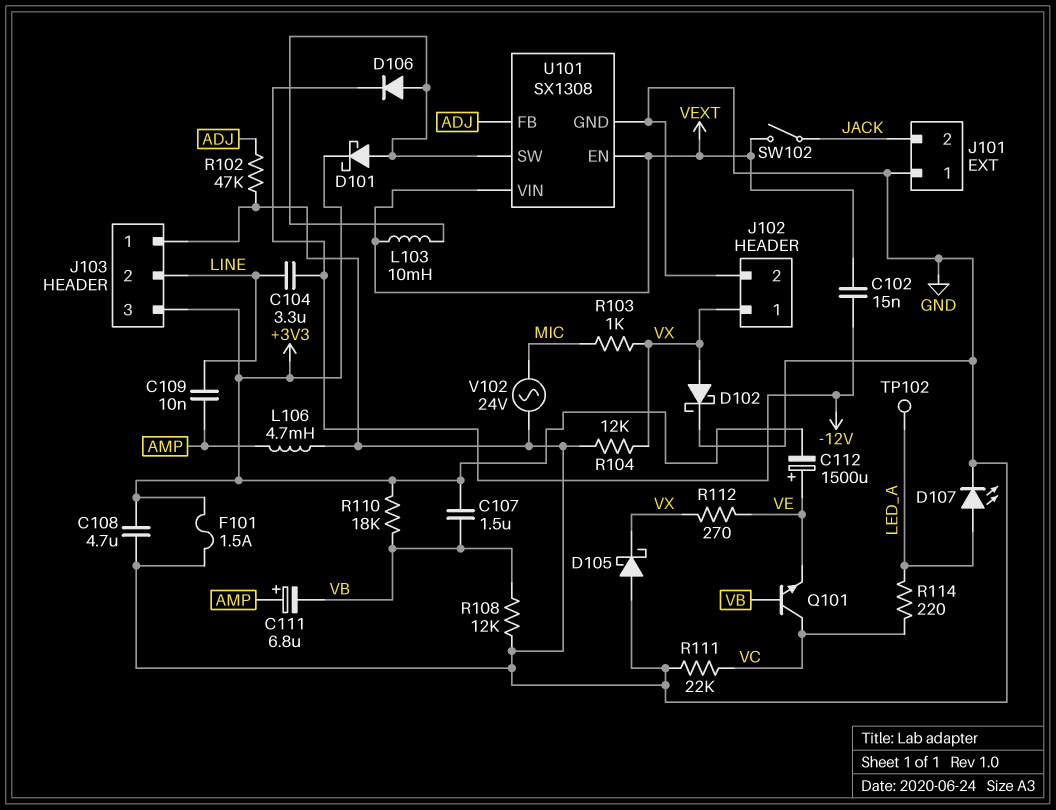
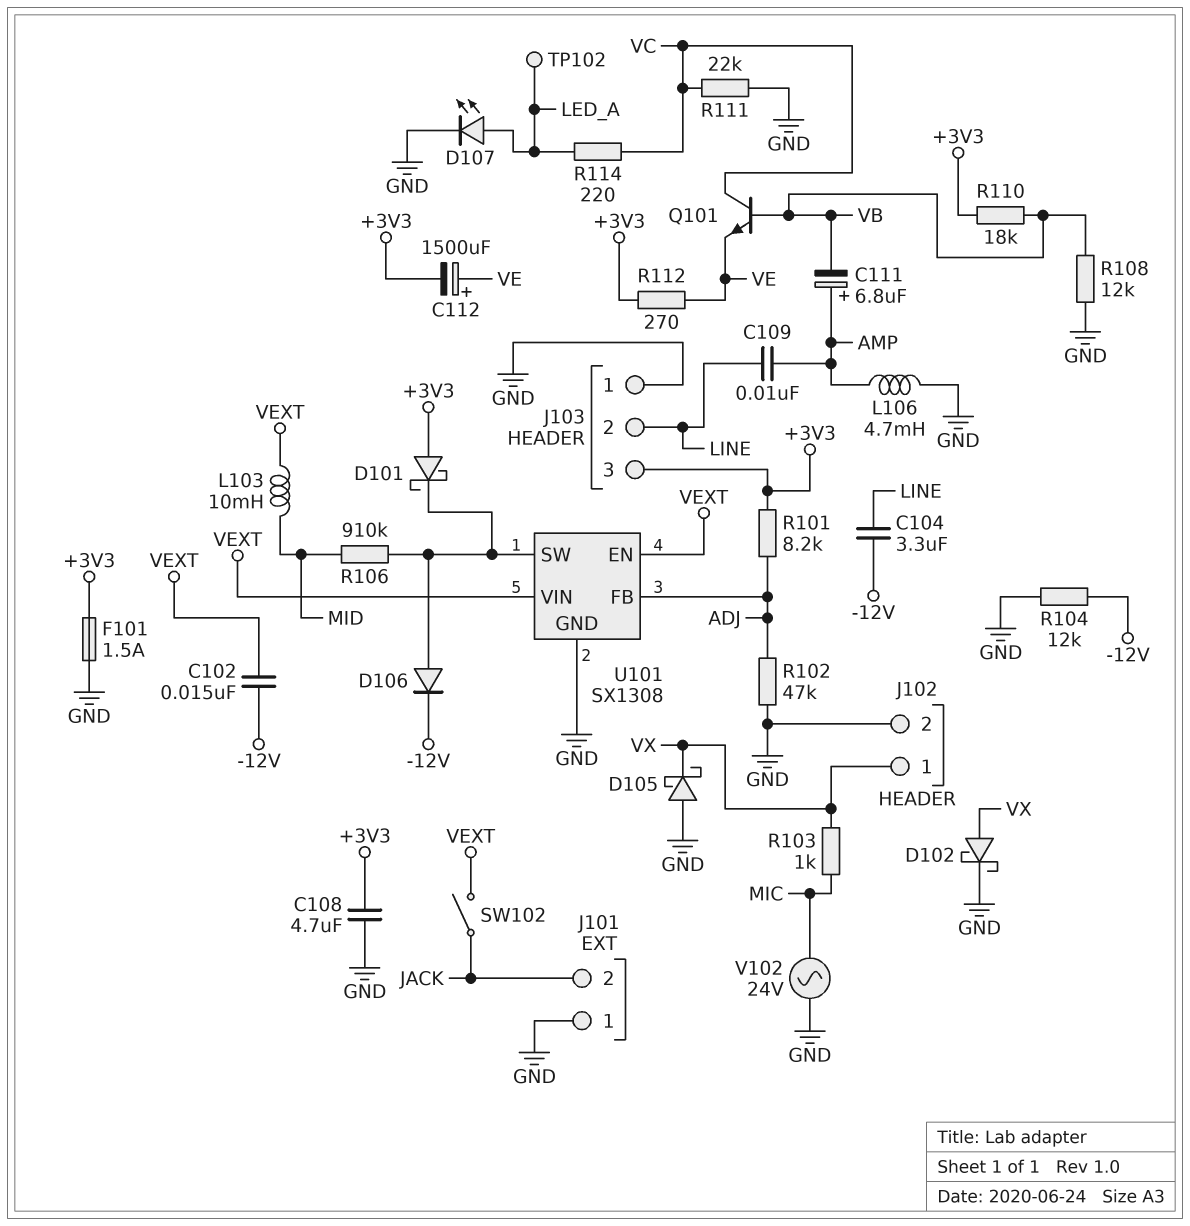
C107: 1.5uF (+3V3, VB) -> none
D101: schottky (A U101/SW, K +3V3) -> schottky (A +3V3, K U101/SW)
L103: 10mH (U101/SW, VEXT) -> 10mH (MID, VEXT)
R101: none -> 8.2k (+3V3, ADJ)
R104: 12k (GND, VX) -> 12k (-12V, GND)
R106: none -> 910k (MID, U101/SW)
R112: 270 (VE, VX) -> 270 (+3V3, VE)

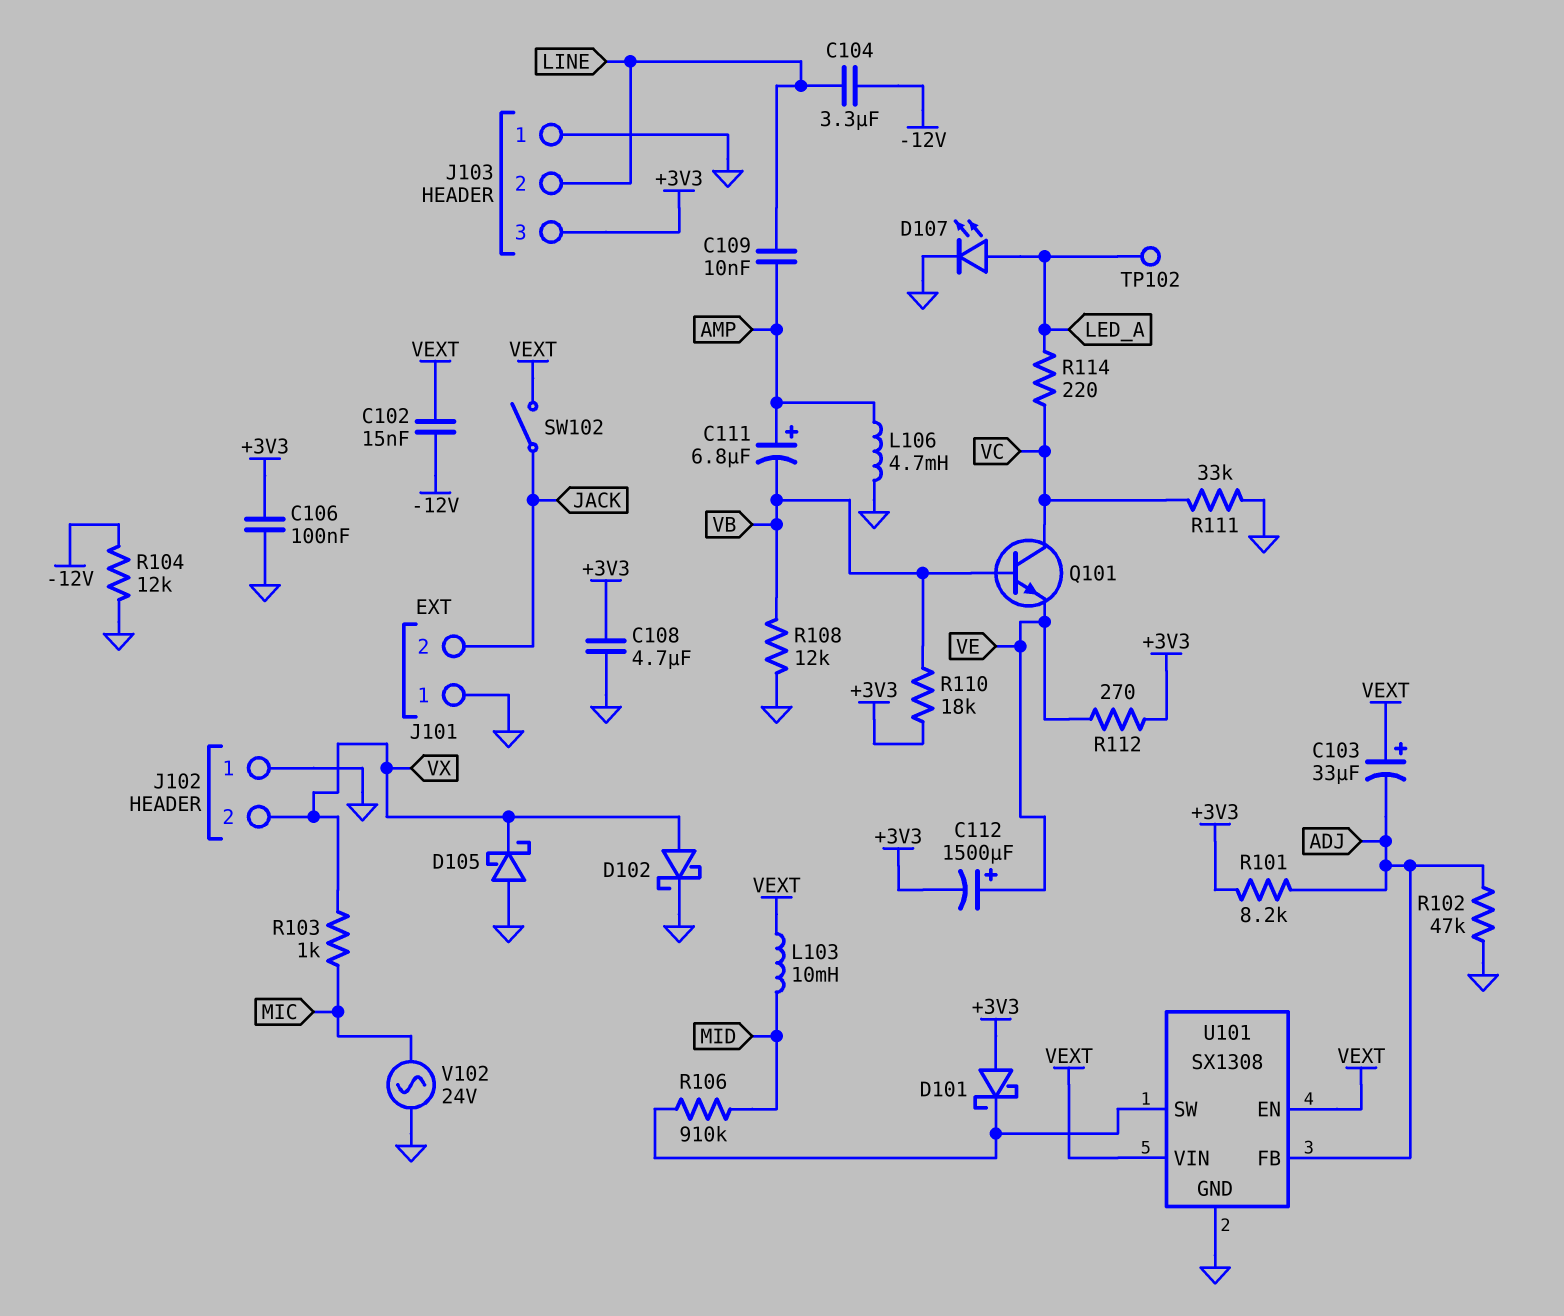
C103: none -> 33uF (plus VEXT, minus ADJ)
C106: none -> 100nF (+3V3, GND)
D106: diode (A U101/SW, K -12V) -> none
F101: 1.5A (+3V3, GND) -> none
J102 pin 1: VX -> GND
J102 pin 2: GND -> VX
R111: 22k (GND, VC) -> 33k (GND, VC)

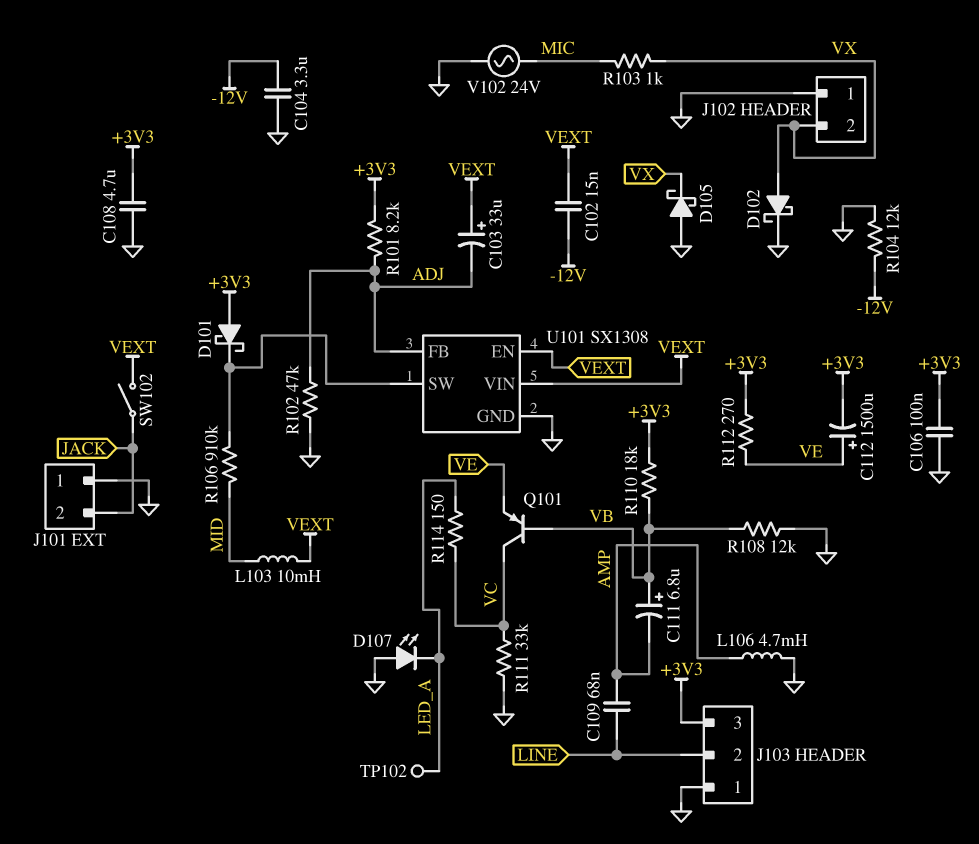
C104: 3.3uF (-12V, LINE) -> 3.3uF (-12V, GND)
C109: 10nF (AMP, LINE) -> 68nF (AMP, LINE)
C111: 6.8uF (plus AMP, minus VB) -> 6.8uF (plus VB, minus AMP)
D107: LED (A LED_A, K GND) -> LED (A GND, K LED_A)
Q101: NPN (B VB, C VC, E VE) -> PNP (B VB, C VC, E VE)
R114: 220 (LED_A, VC) -> 150 (LED_A, VC)

